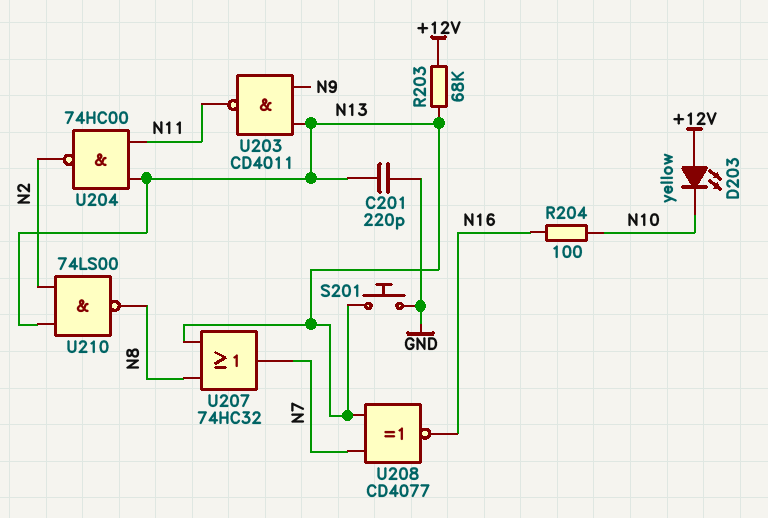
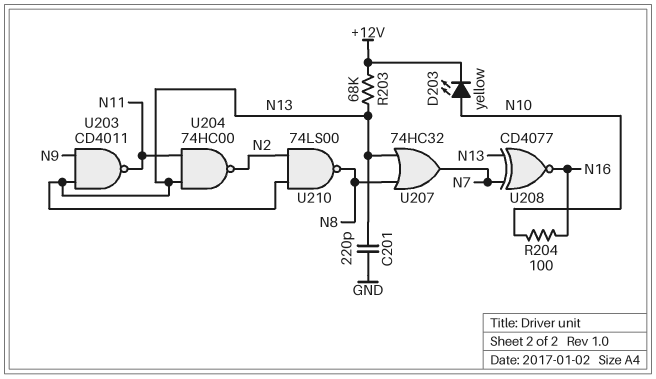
D203: LED yellow (A +12V, K N10) -> LED yellow (A N10, K +12V)
S201: button (GND, N13) -> none

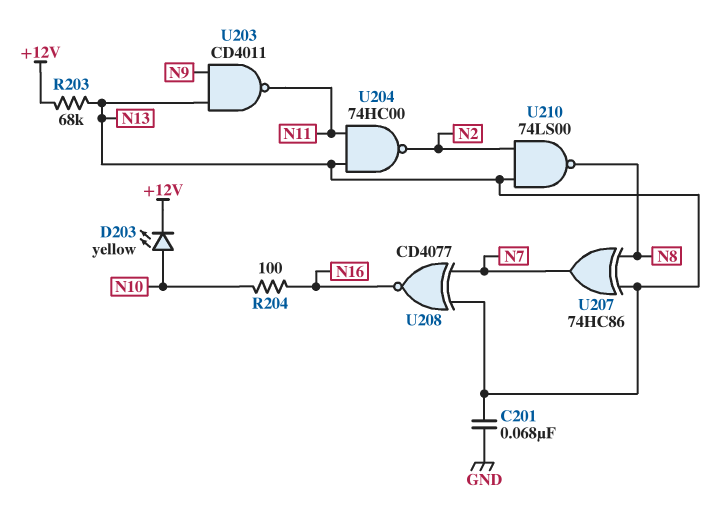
C201: 220pF (GND, N13) -> 68nF (GND, N13)
U207: OR 74HC32 (in N8, in N13, out N7) -> XOR 74HC86 (in N8, in N13, out N7)

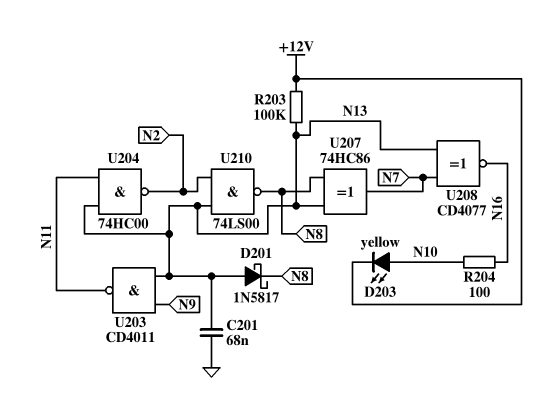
D201: none -> schottky 1N5817 (A N13, K N8)
R203: 68k (+12V, N13) -> 100k (+12V, N13)

